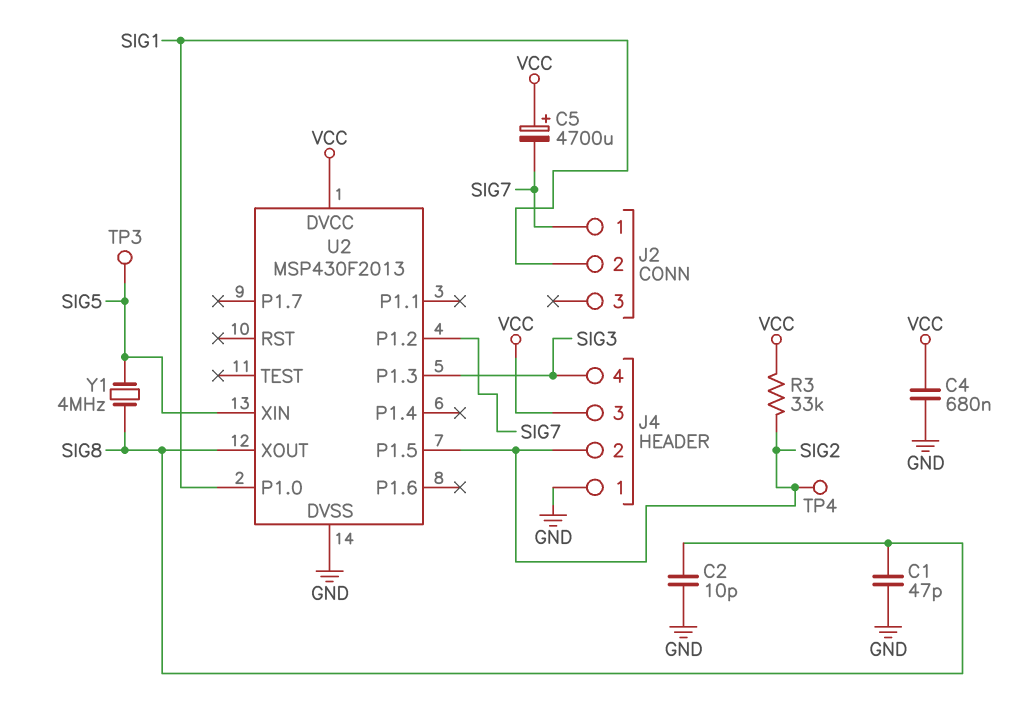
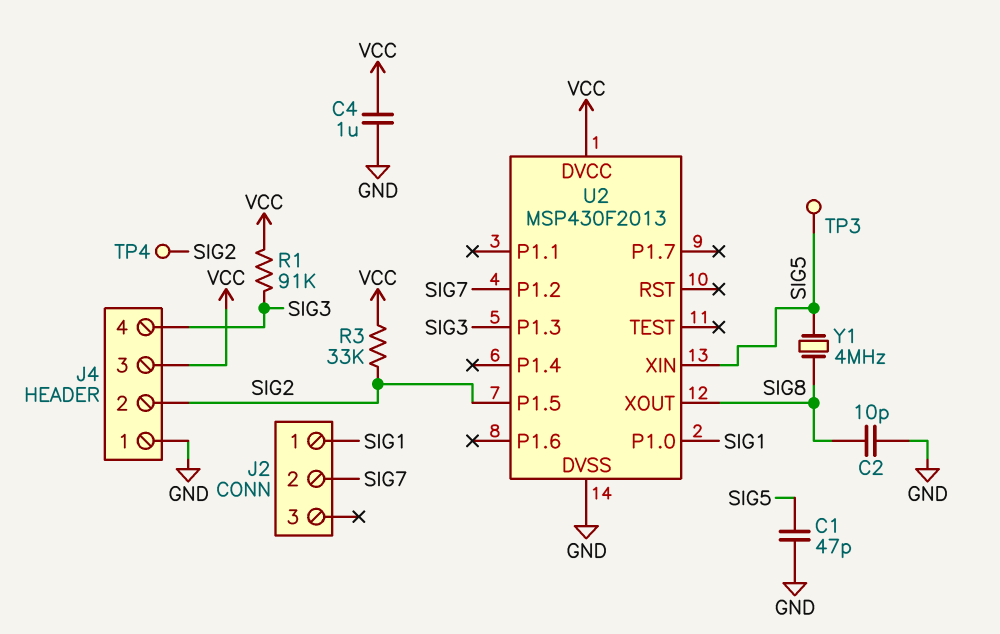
C1: 47pF (GND, SIG8) -> 47pF (GND, SIG5)
C4: 680nF (GND, VCC) -> 1uF (GND, VCC)
C5: 4700uF (plus VCC, minus SIG7) -> none
J2 pin 1: SIG7 -> SIG1
J2 pin 2: SIG1 -> SIG7
R1: none -> 91k (SIG3, VCC)

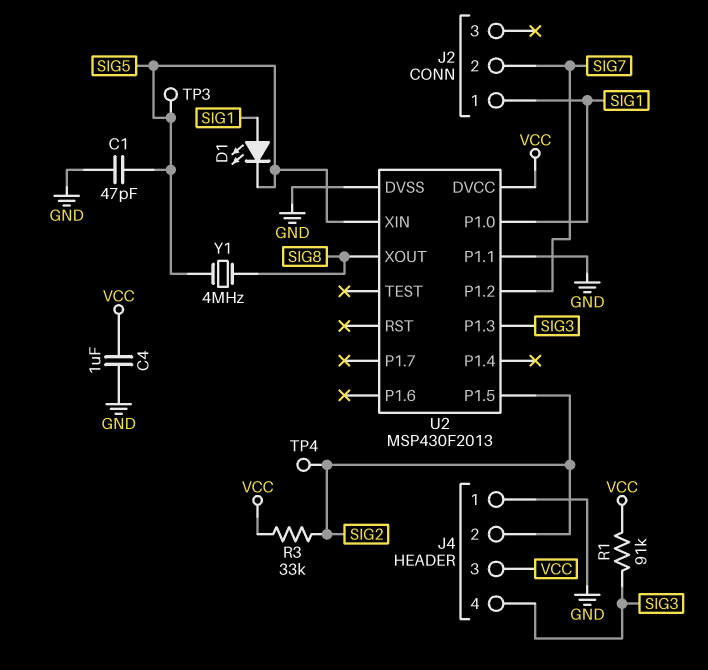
C2: 10pF (GND, SIG8) -> none
D1: none -> LED (A SIG1, K SIG5)
U2 pin P1.1: none -> GND

